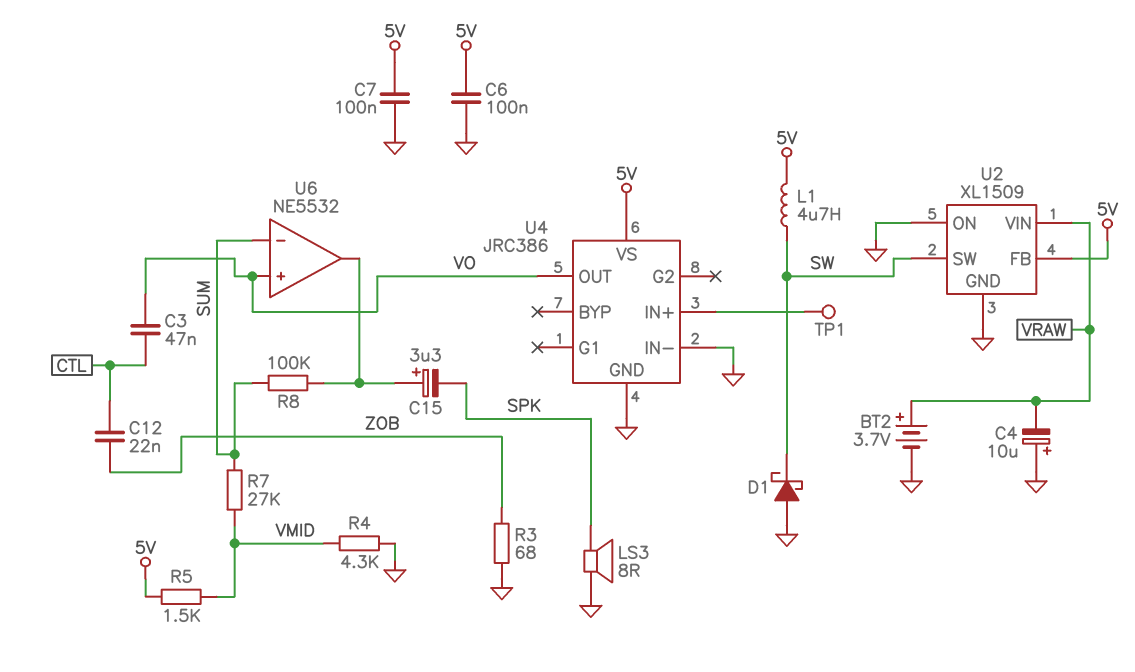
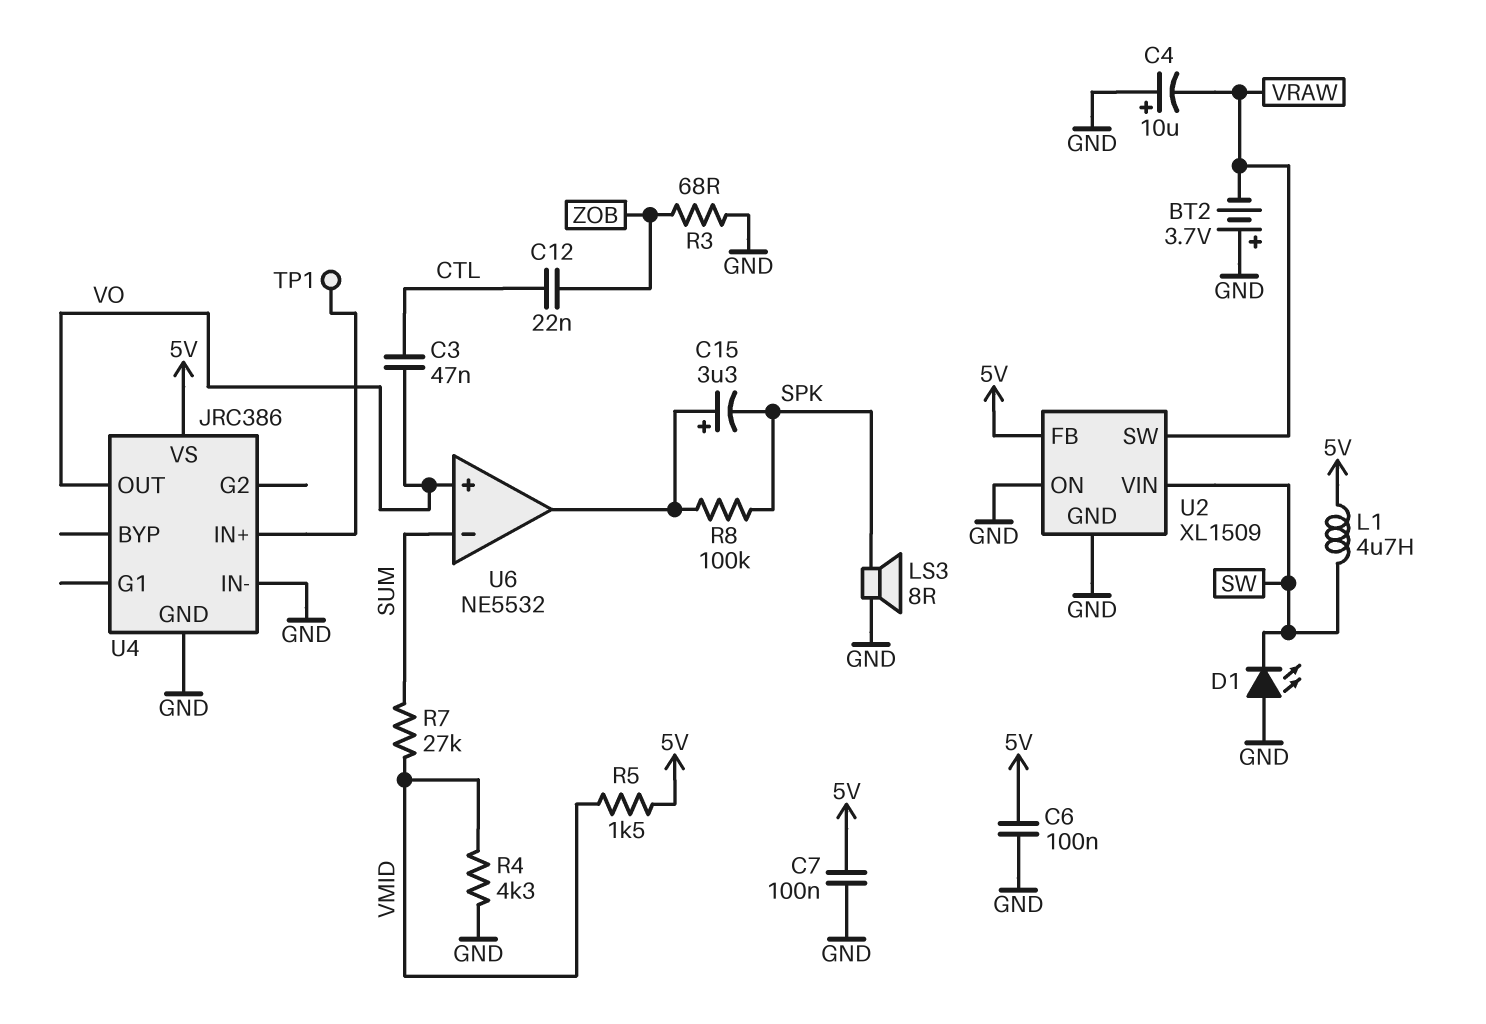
BT2: 3.7V (plus VRAW, minus GND) -> 3.7V (plus GND, minus VRAW)
D1: schottky (A GND, K SW) -> LED (A GND, K SW)
R8: 100k (SUM, U6/out) -> 100k (SPK, U6/out)
U2 pin SW: SW -> VRAW
U2 pin VIN: VRAW -> SW

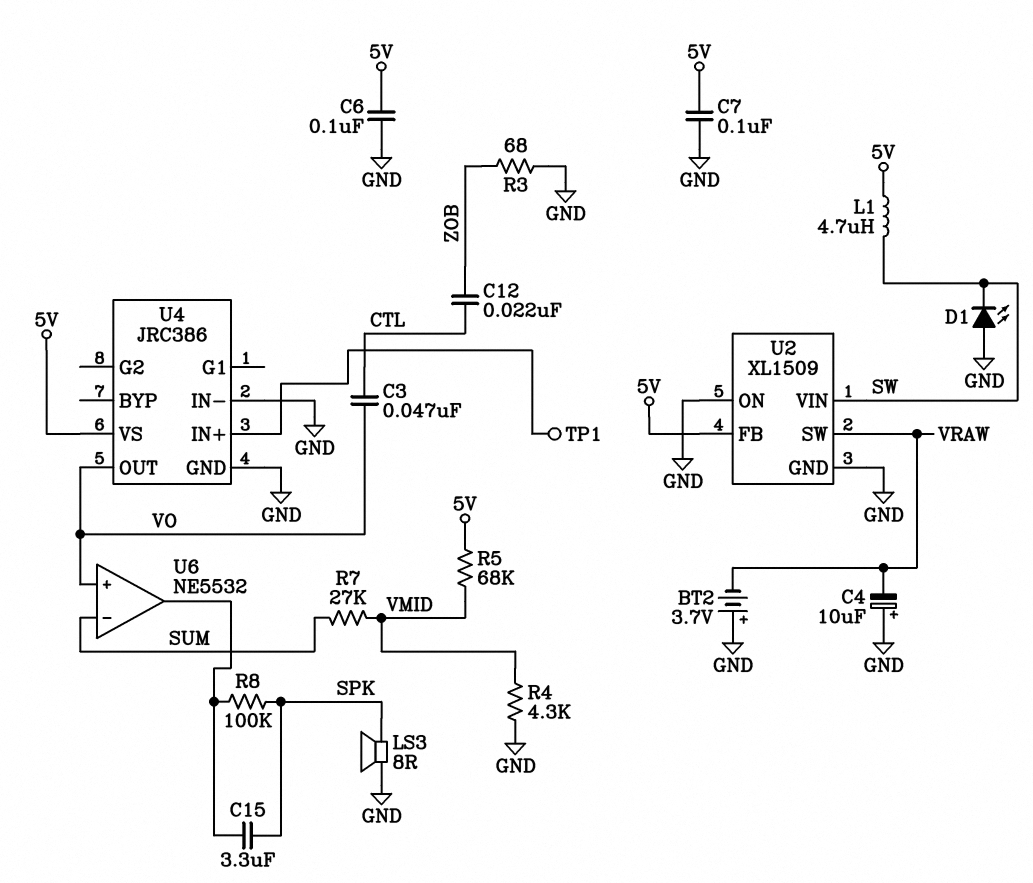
C15: 3.3uF (plus U6/out, minus SPK) -> 3.3uF (SPK, U6/out)
R5: 1.5k (5V, VMID) -> 68k (5V, VMID)

